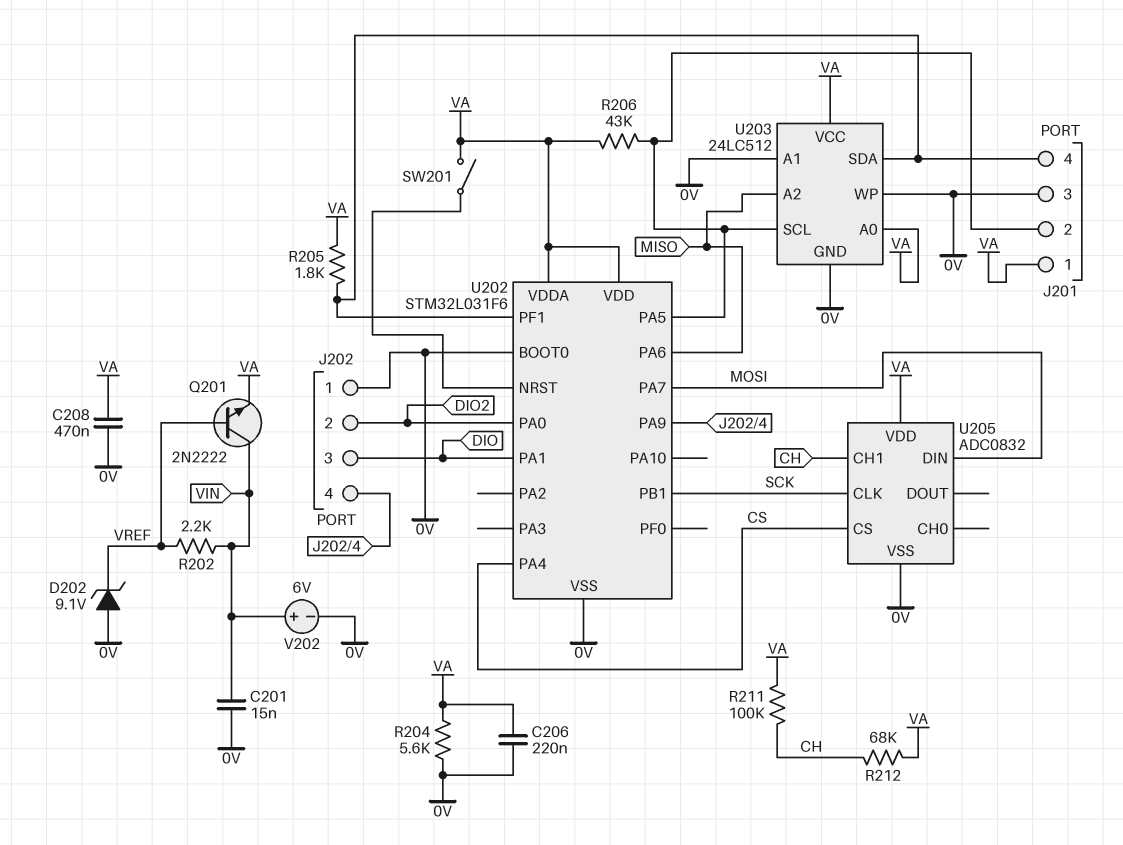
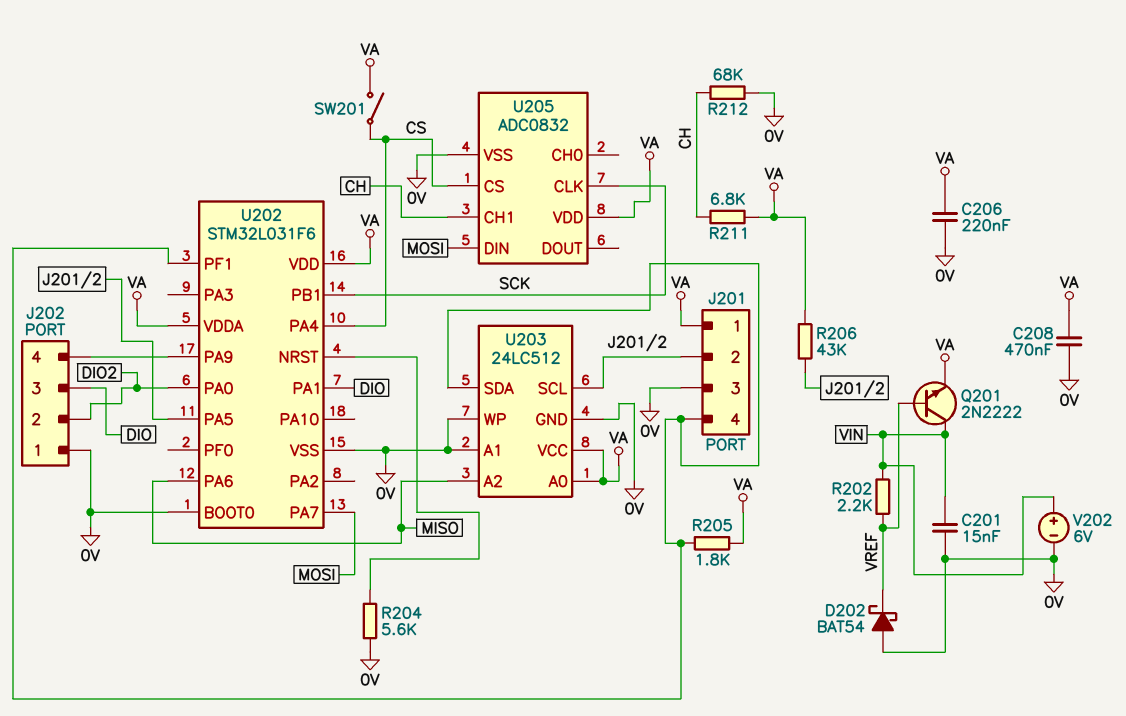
D202: zener 9.1V (A 0V, K VREF) -> schottky BAT54 (A 0V, K VREF)
R204: 5.6k (0V, VA) -> 5.6k (0V, U202/NRST)
R211: 100k (CH, VA) -> 6.8k (CH, VA)
R212: 68k (CH, VA) -> 68k (0V, CH)
SW201: switch (U202/NRST, VA) -> switch (CS, VA)

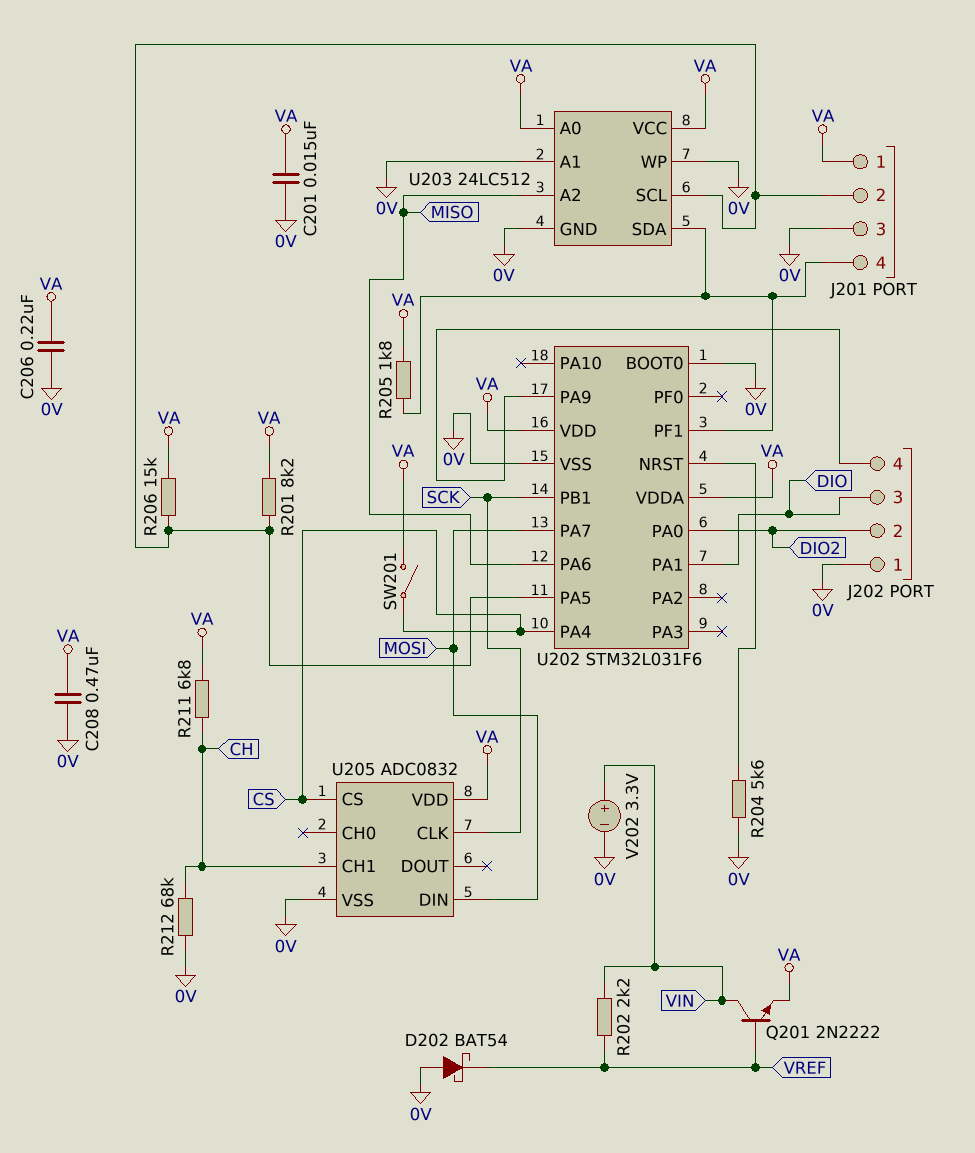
C201: 15nF (0V, VIN) -> 15nF (0V, VA)
R201: none -> 8.2k (J201/2, VA)
R206: 43k (J201/2, VA) -> 15k (J201/2, VA)
V202: 6V (plus VIN, minus 0V) -> 3.3V (plus VIN, minus 0V)

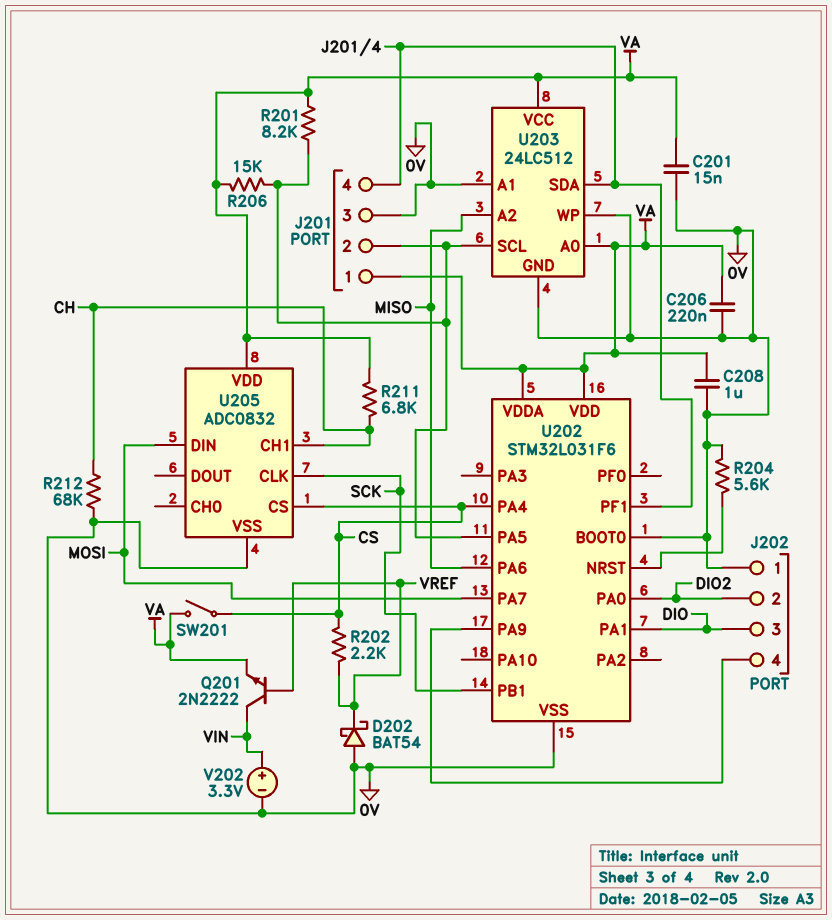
C208: 470nF (0V, VA) -> 1uF (0V, VA)
R202: 2.2k (VIN, VREF) -> 2.2k (CS, VREF)
R205: 1.8k (J201/4, VA) -> none

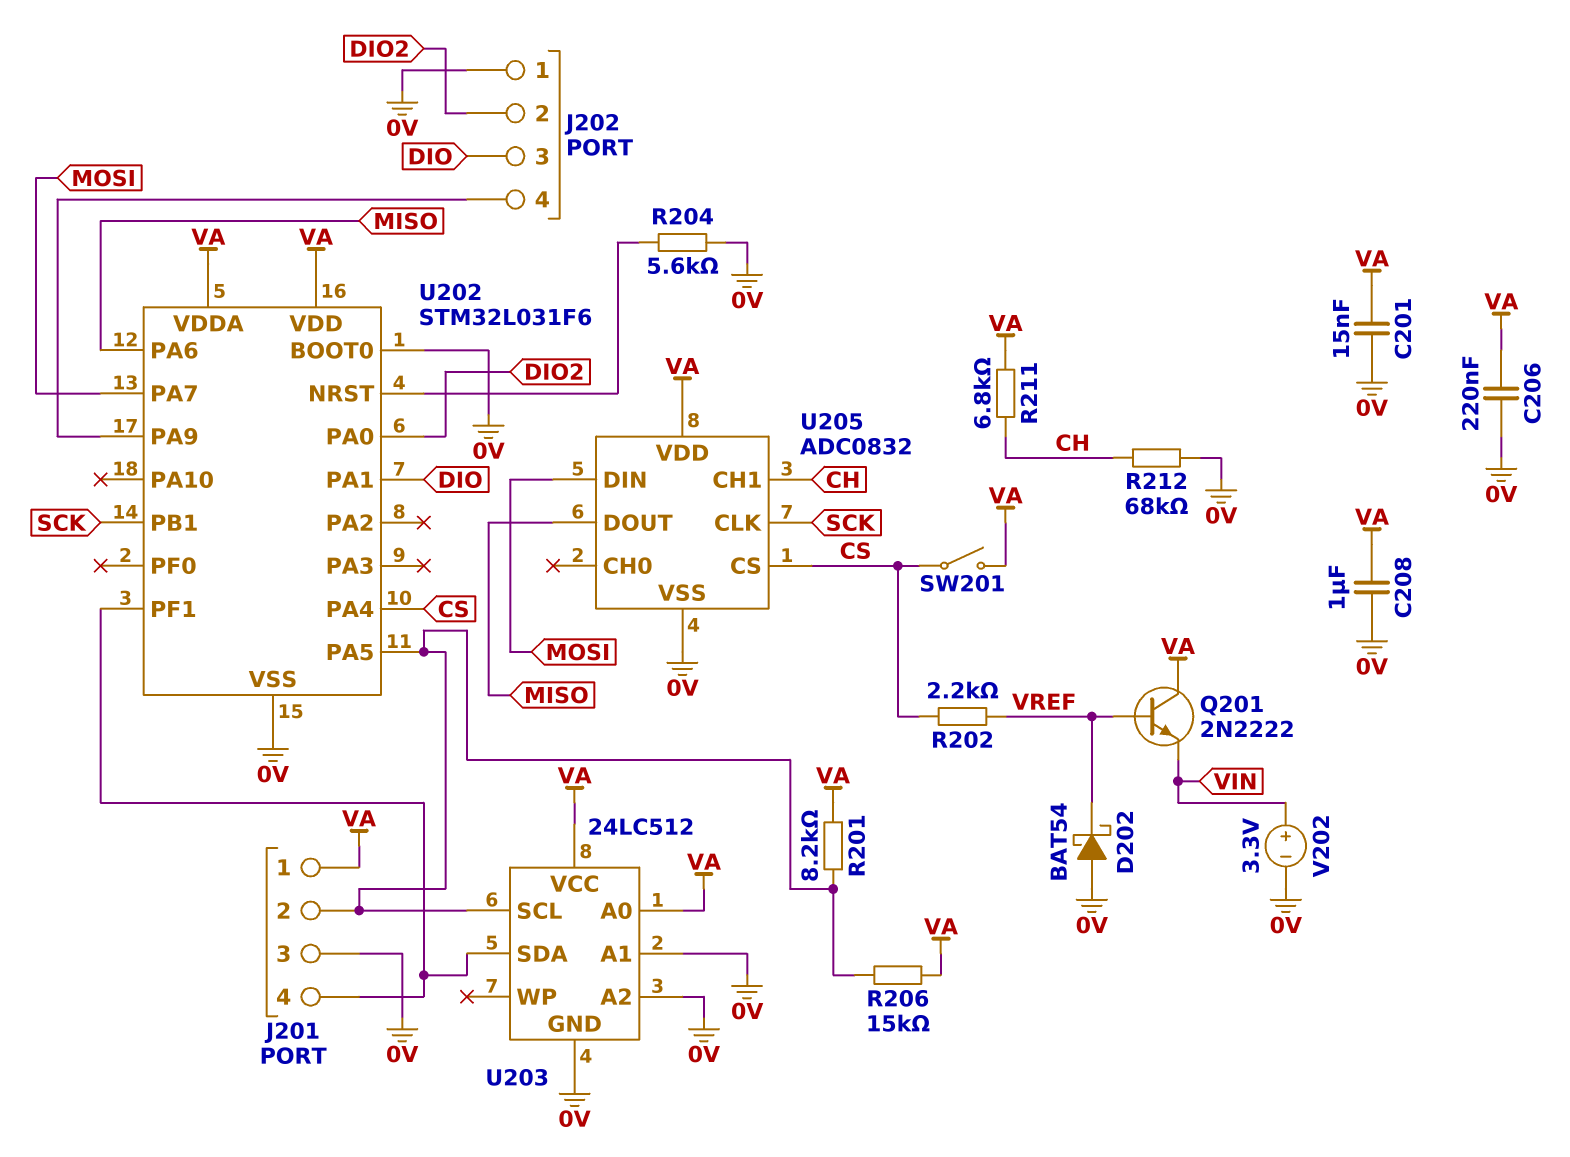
Q201: NPN 2N2222 (B VREF, C VIN, E VA) -> NPN 2N2222 (B VREF, C VA, E VIN)
U203 pin A2: MISO -> 0V
U203 pin WP: 0V -> none
U205 pin DOUT: none -> MISO

